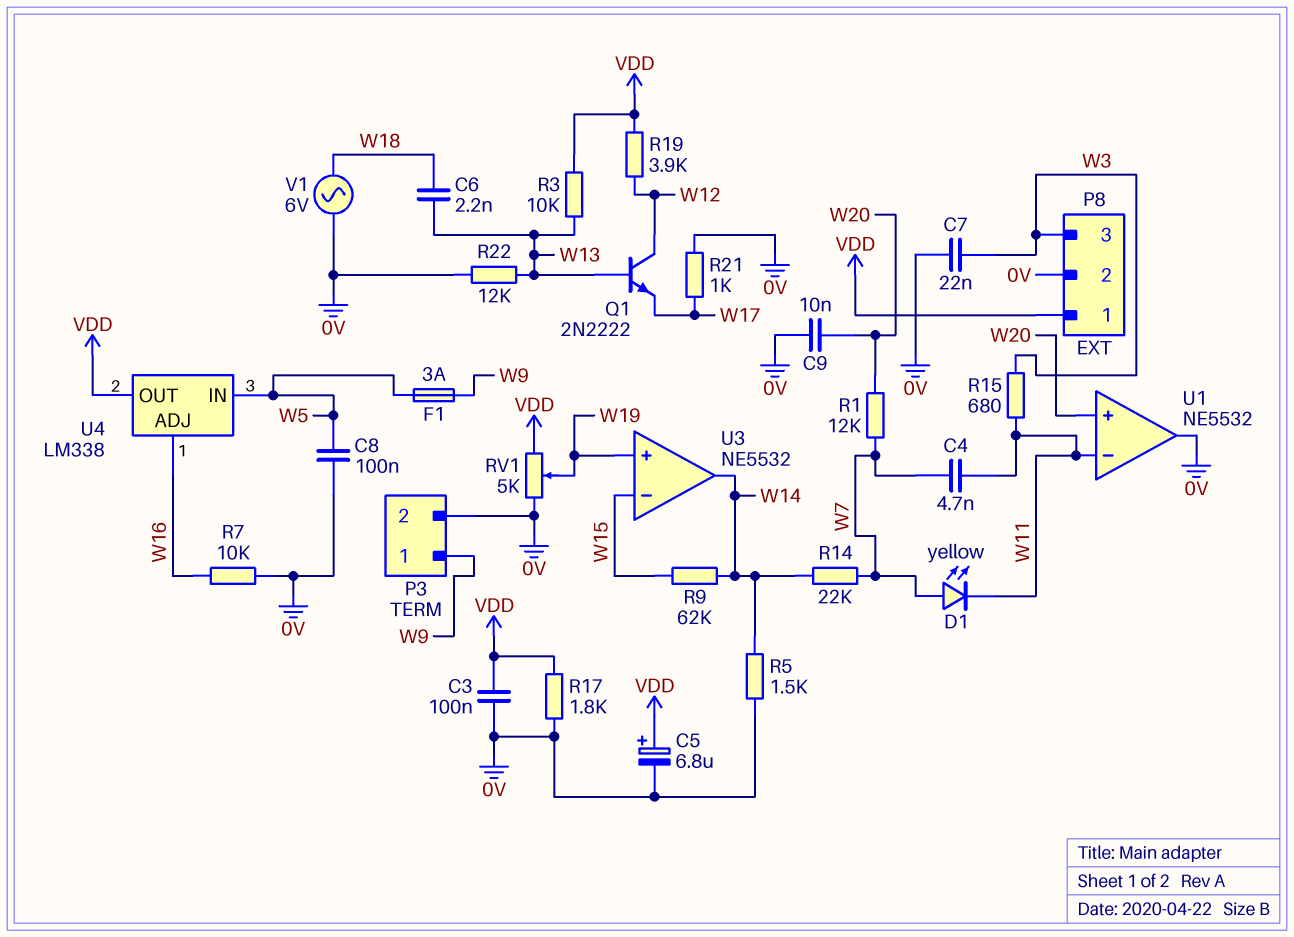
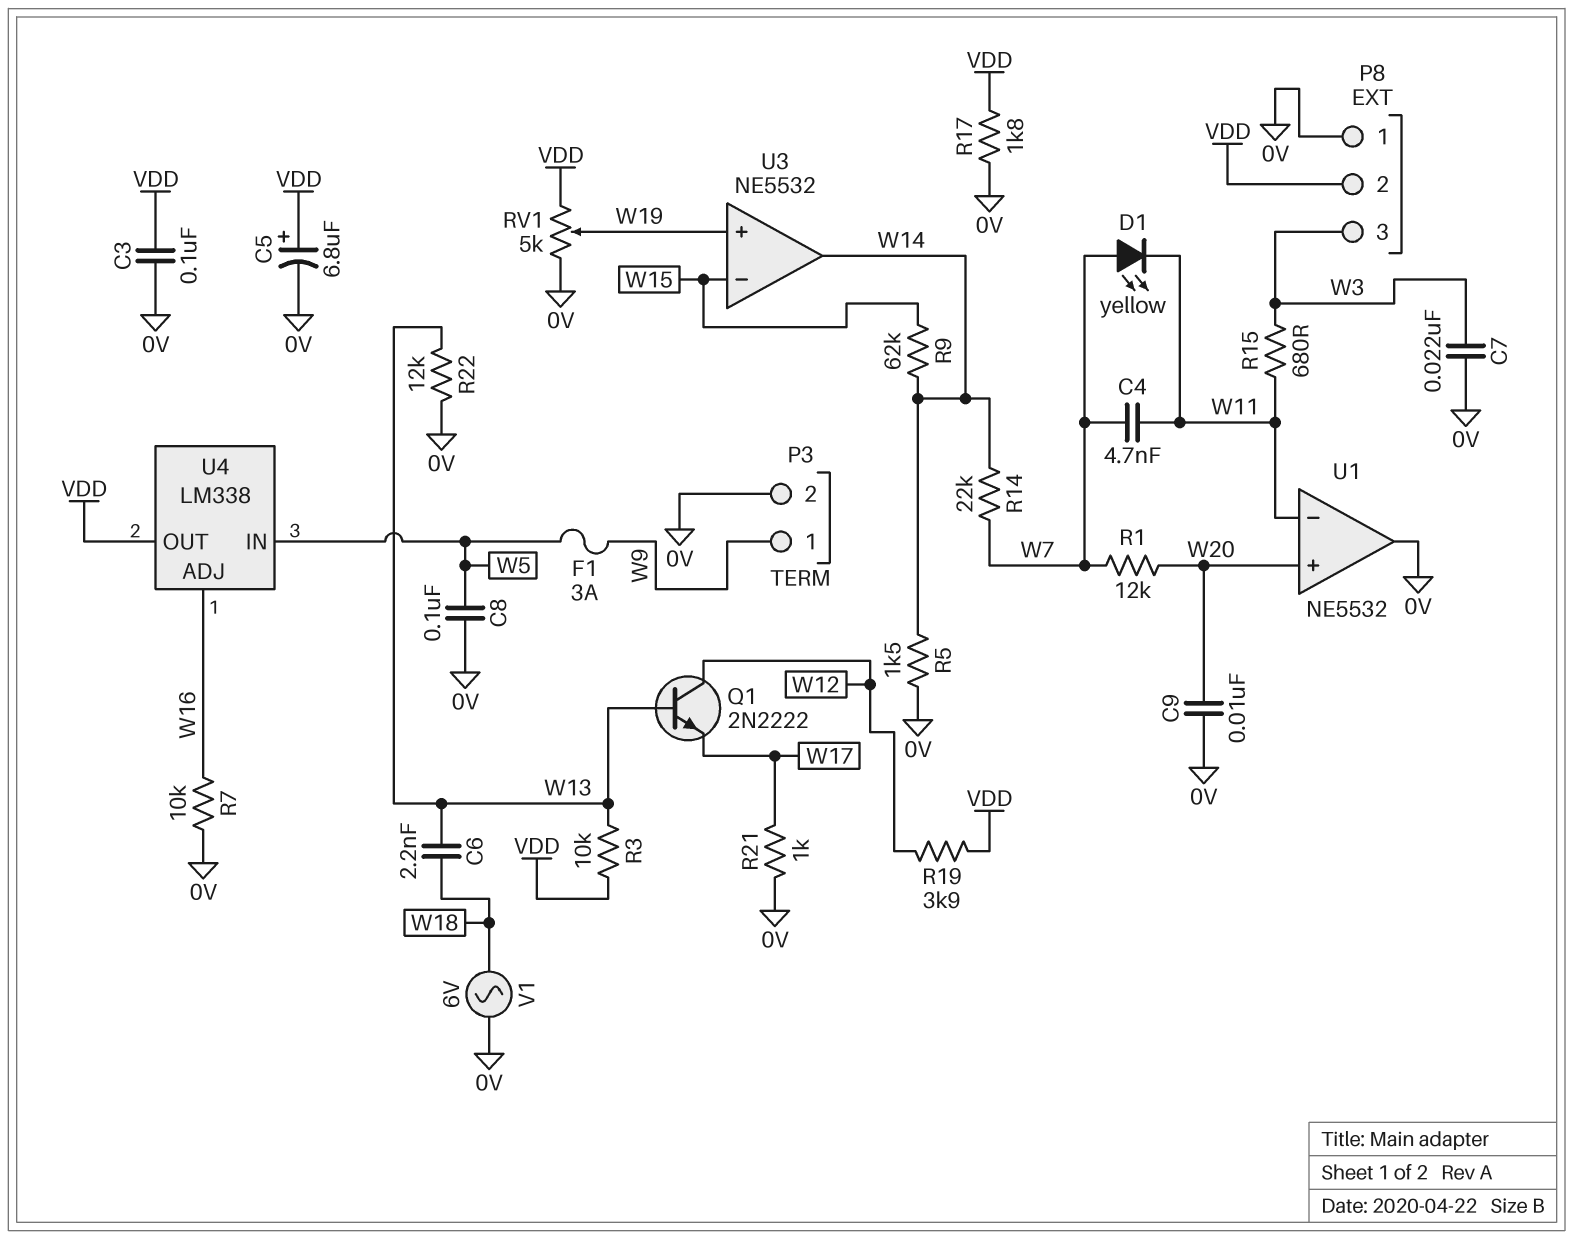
P8 pin 1: VDD -> 0V
P8 pin 2: 0V -> VDD

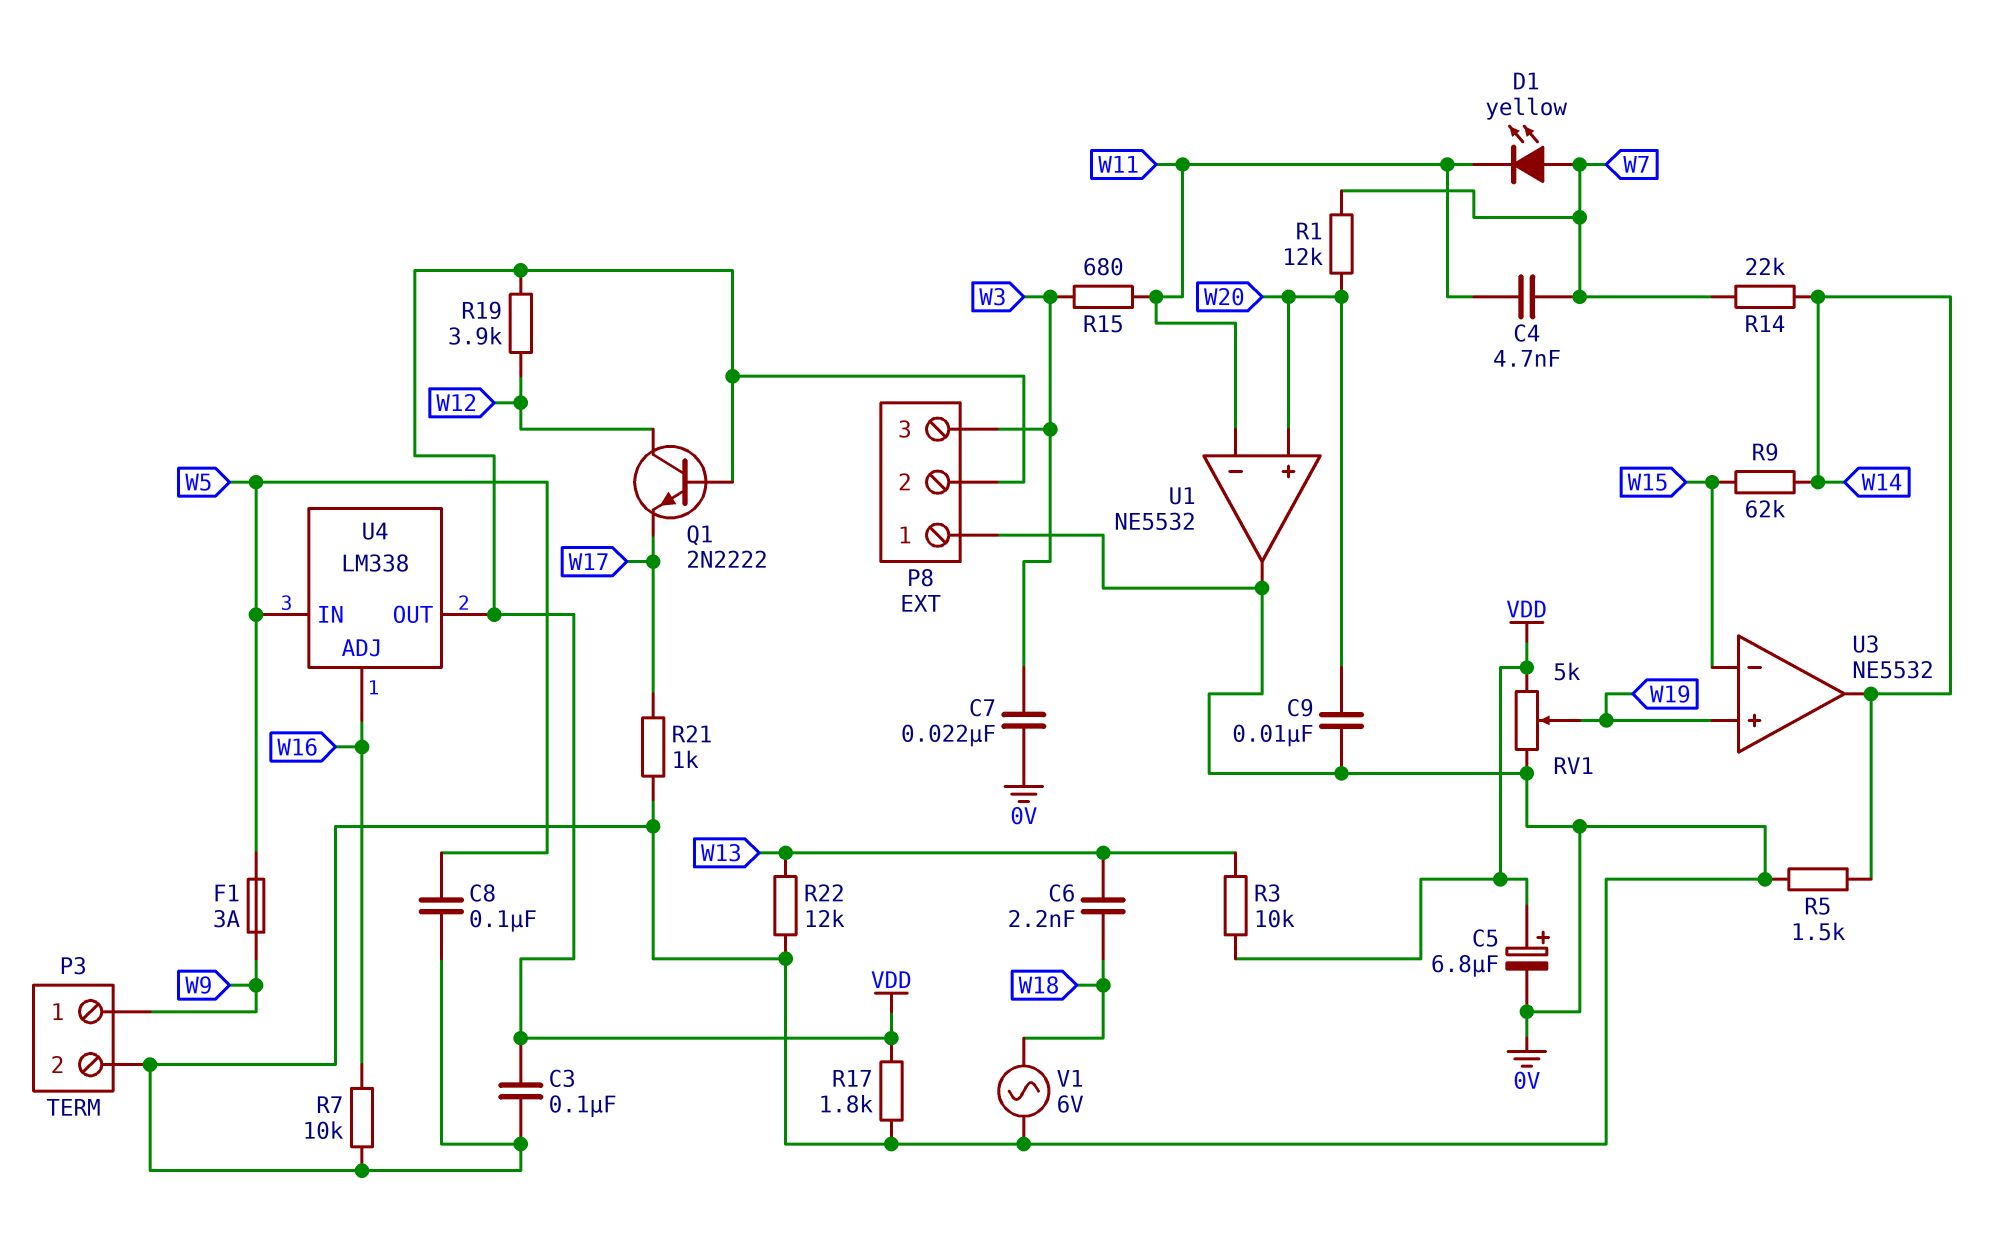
Q1: NPN 2N2222 (B W13, C W12, E W17) -> NPN 2N2222 (B VDD, C W12, E W17)

